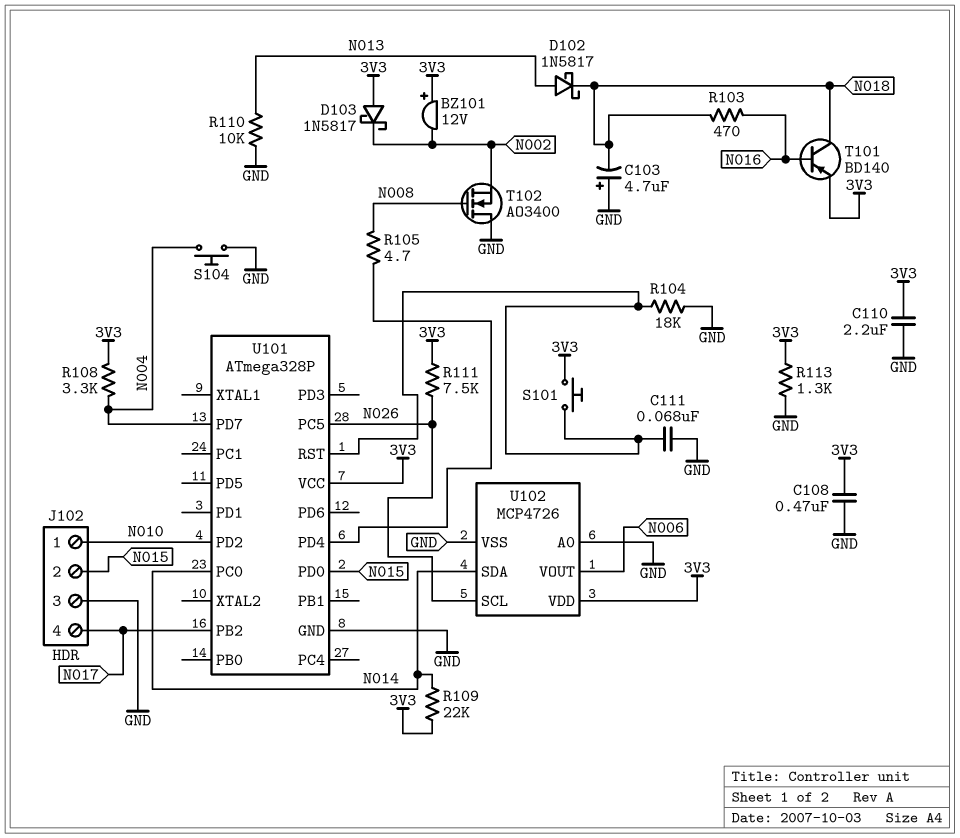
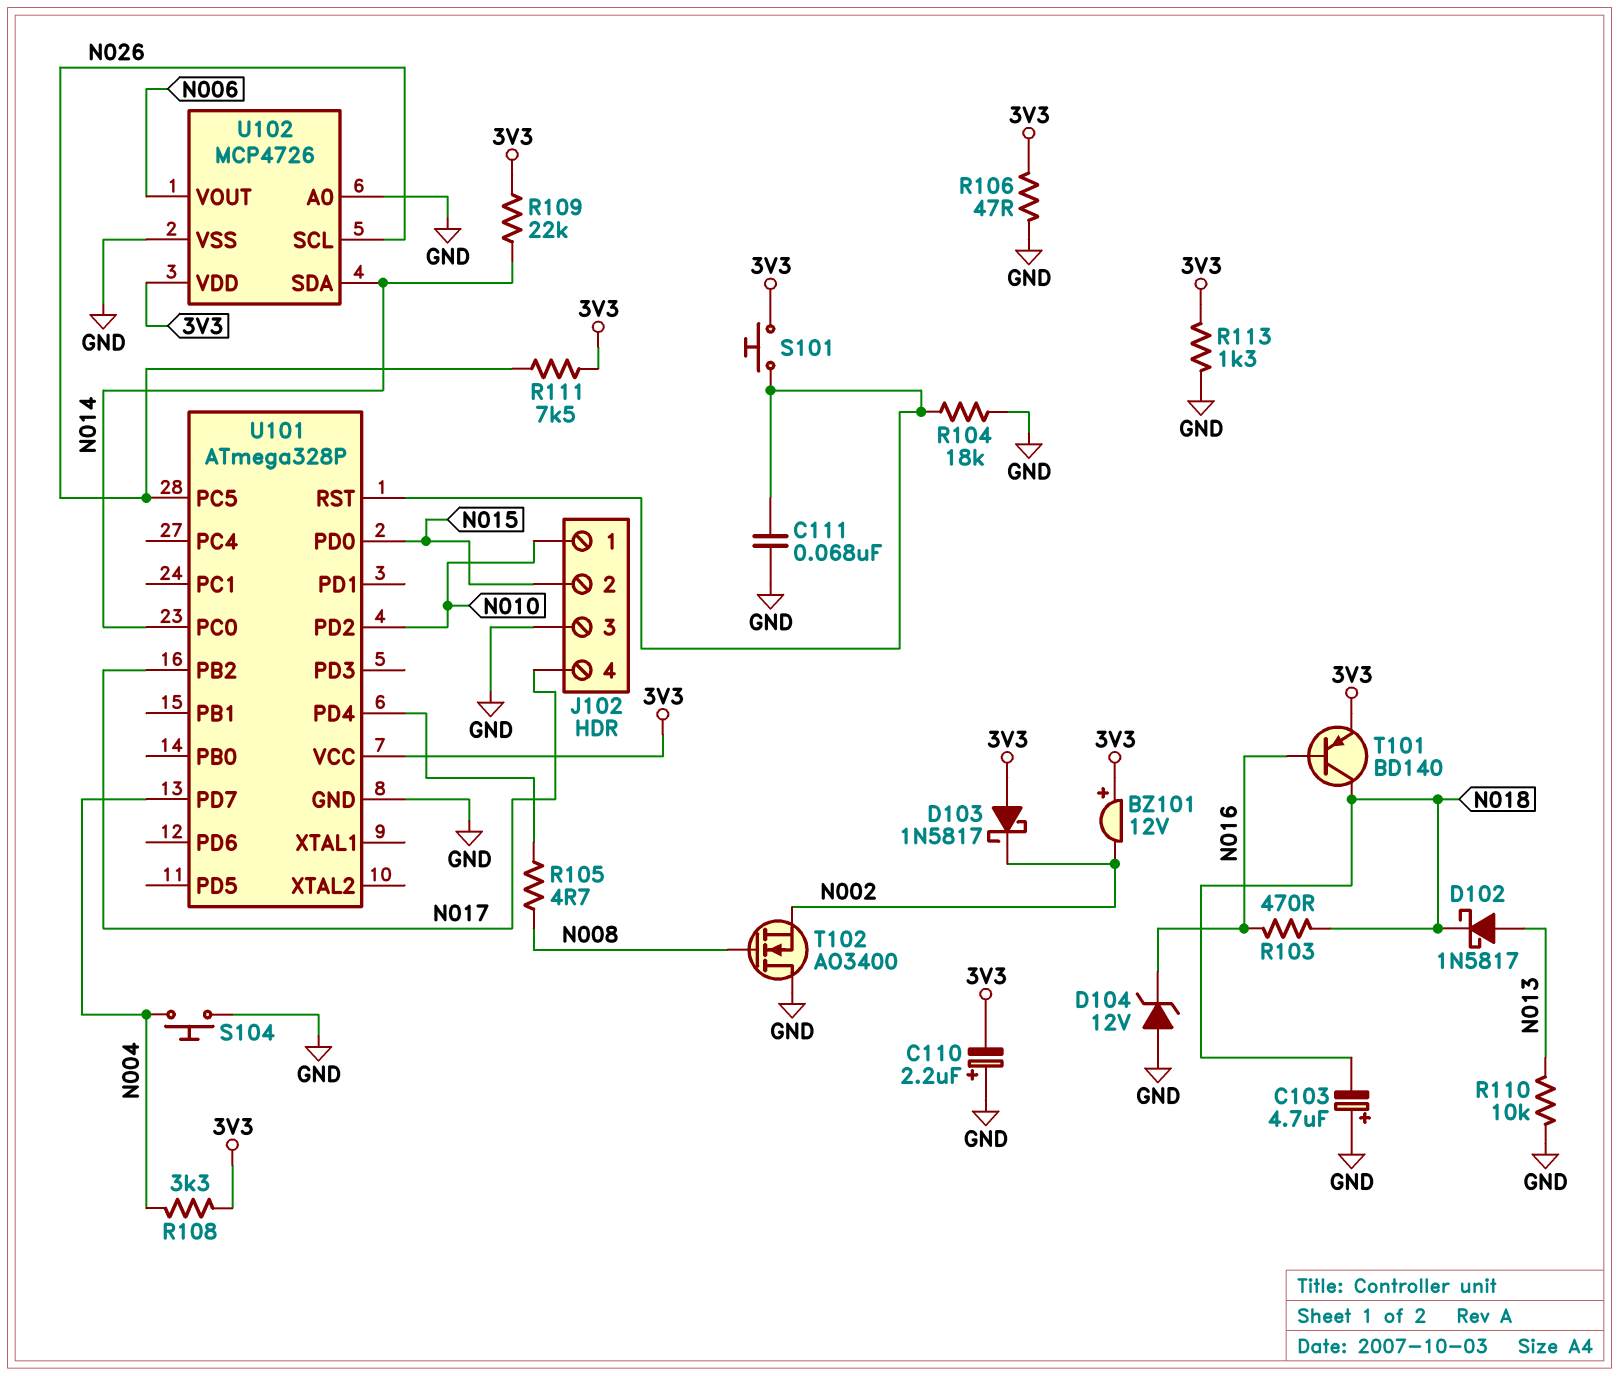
C108: 470nF (3V3, GND) -> none
C110: 2.2uF (3V3, GND) -> 2.2uF (plus GND, minus 3V3)
D104: none -> zener 12V (A GND, K N016)
R106: none -> 47 (3V3, GND)

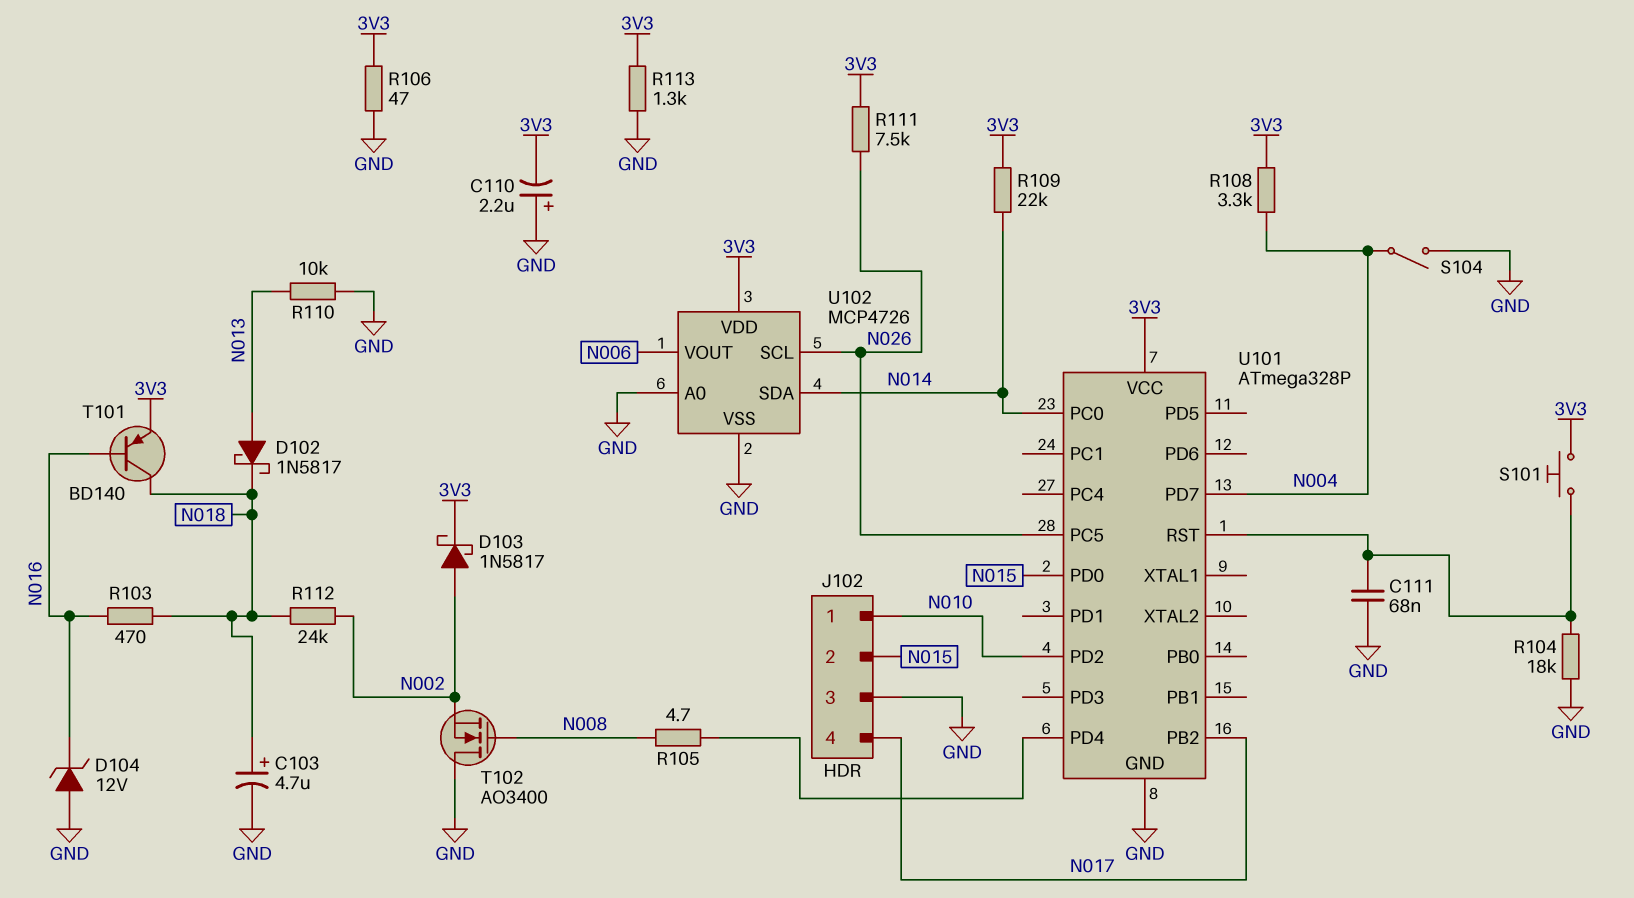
BZ101: buzzer 12V (plus 3V3, minus N002) -> none
C103: 4.7uF (plus GND, minus N018) -> 4.7uF (plus N018, minus GND)
D103: schottky 1N5817 (A 3V3, K N002) -> schottky 1N5817 (A N002, K 3V3)
R112: none -> 24k (N002, N018)
S104: button (GND, N004) -> switch (GND, N004)

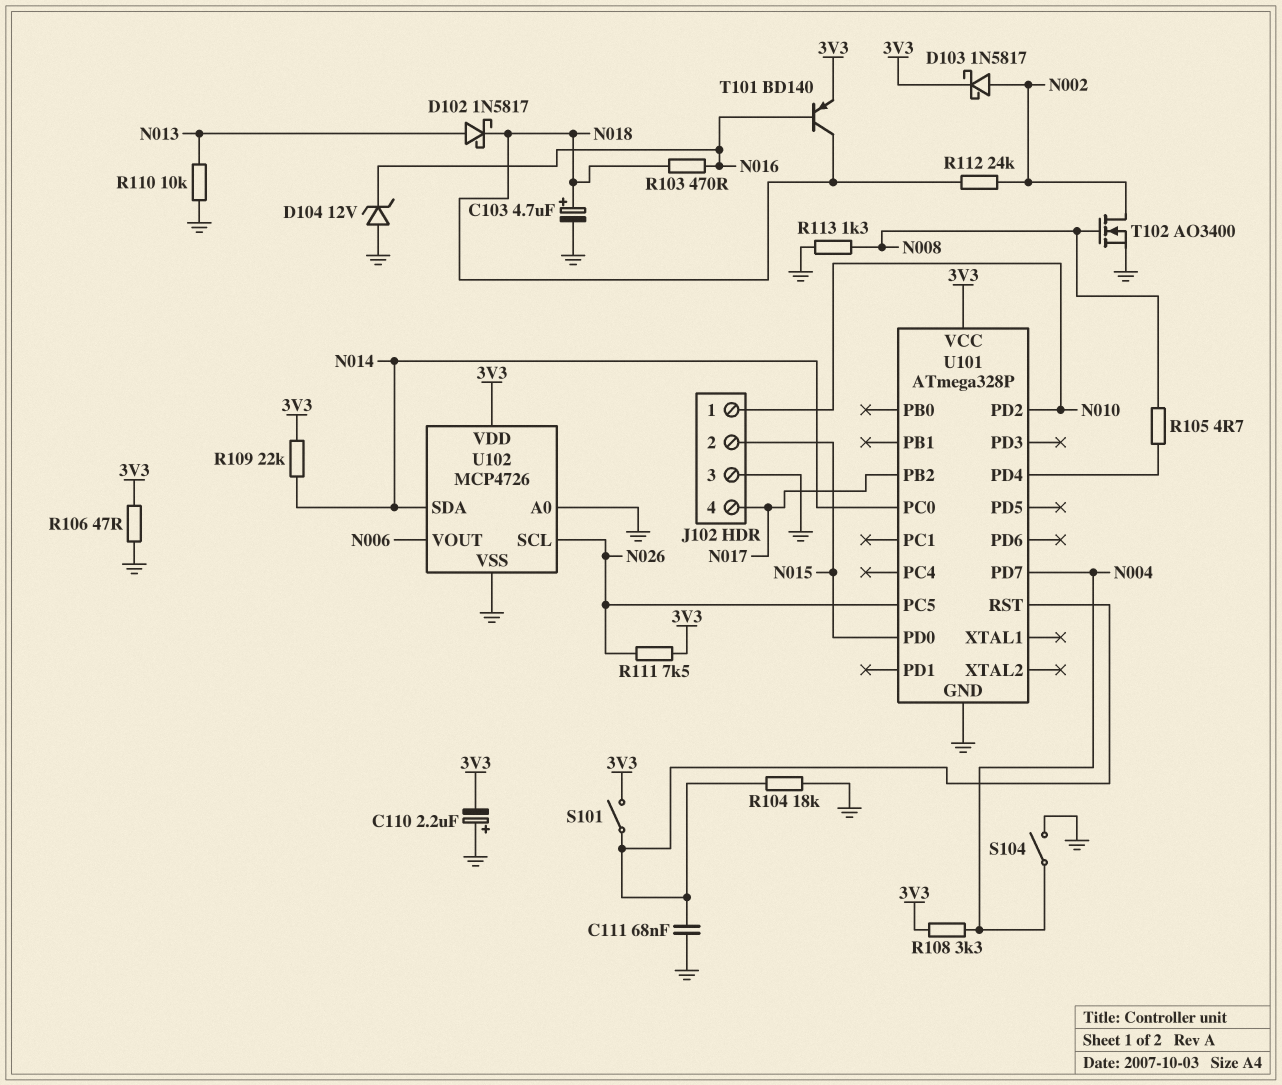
R113: 1.3k (3V3, GND) -> 1.3k (GND, N008)
S101: button (3V3, U101/RST) -> switch (3V3, U101/RST)
T102: NMOS AO3400 (G N008, D GND, S N002) -> NMOS AO3400 (G N008, D N002, S GND)

